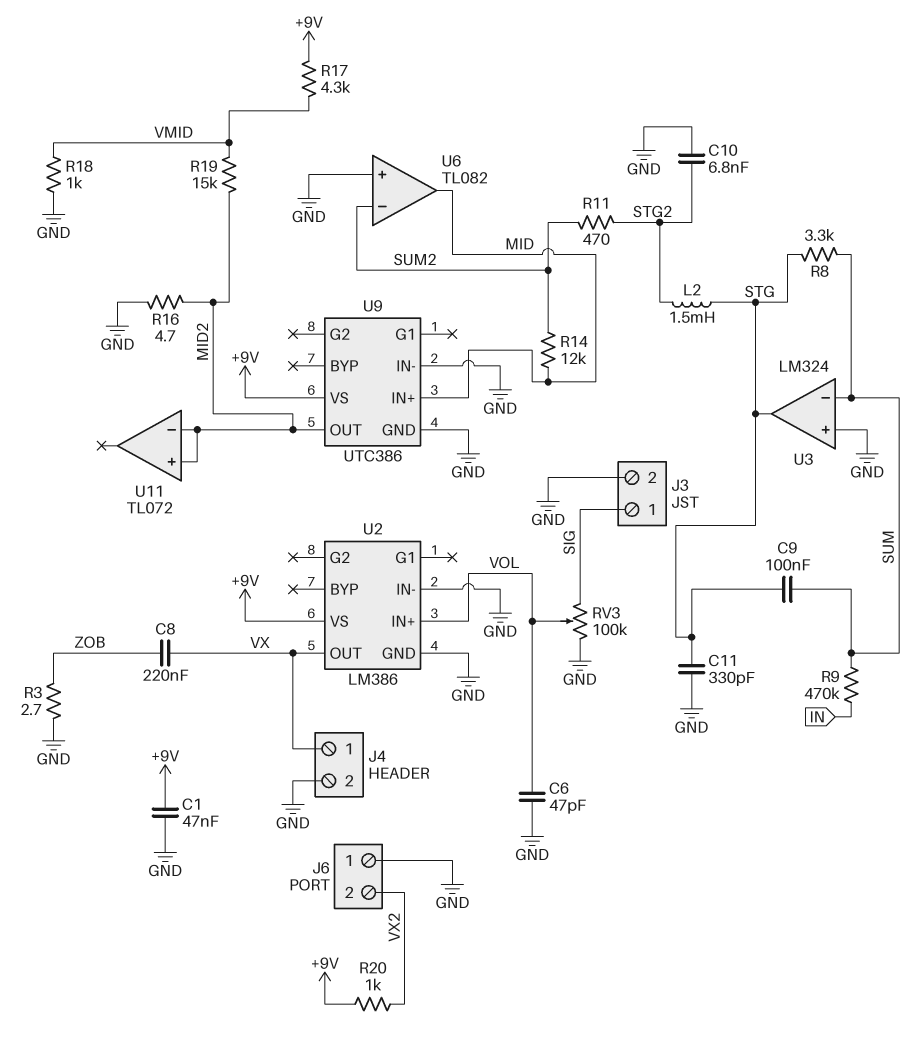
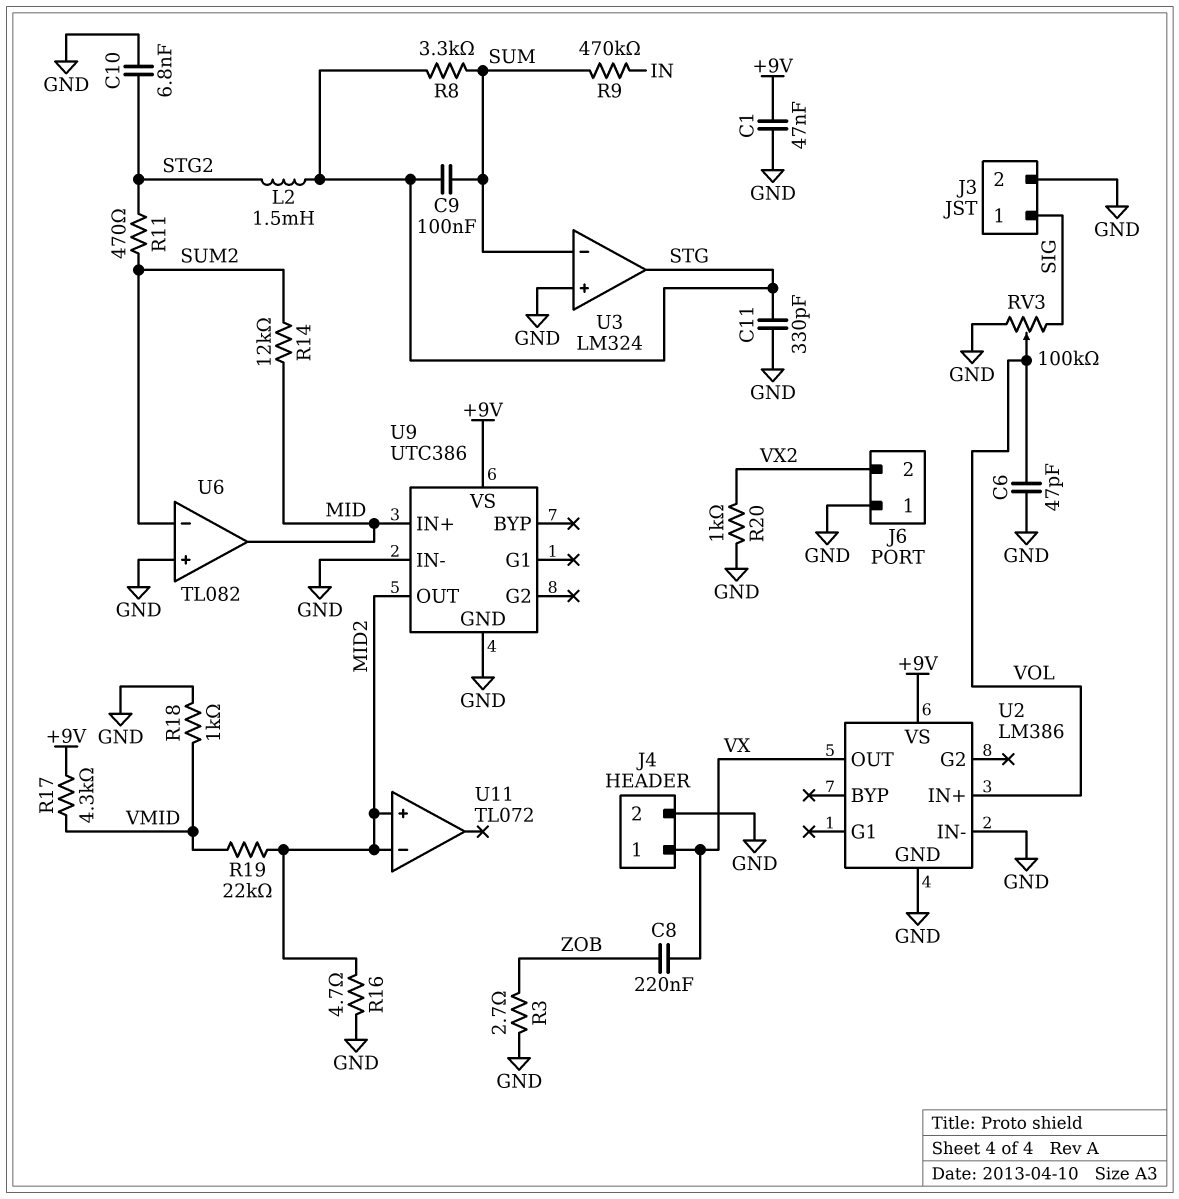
R19: 15k (MID2, VMID) -> 22k (MID2, VMID)
R20: 1k (+9V, VX2) -> 1k (GND, VX2)

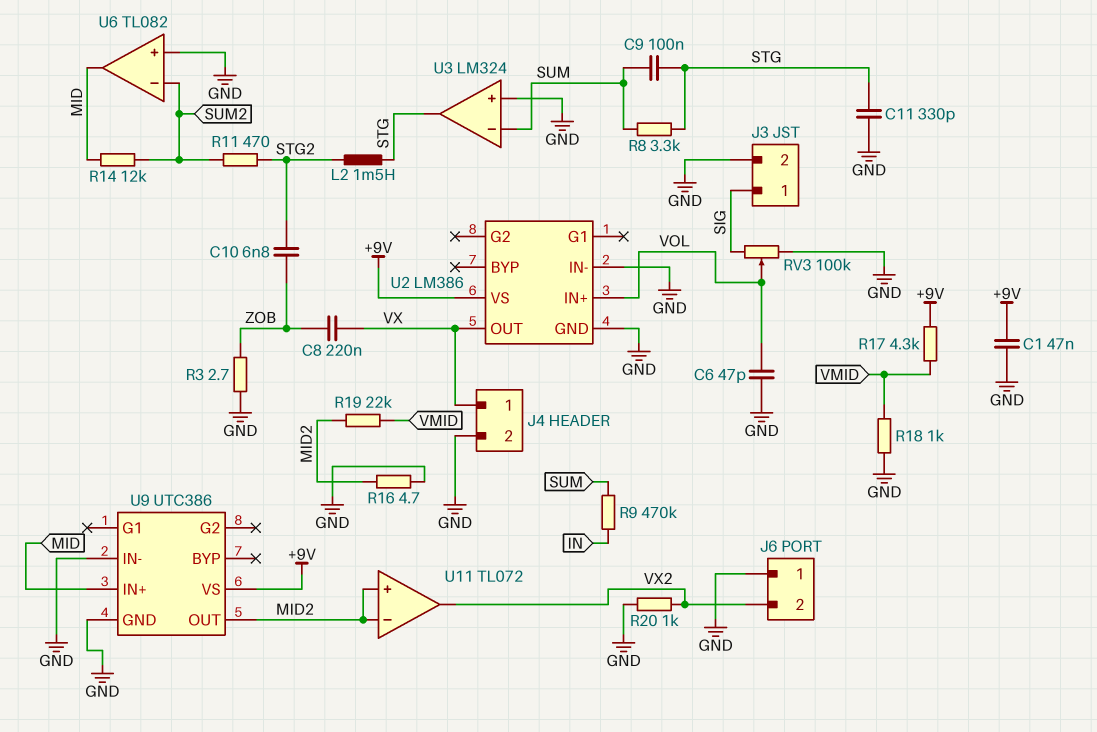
C10: 6.8nF (GND, STG2) -> 6.8nF (STG2, ZOB)
U11 pin out: none -> VX2

